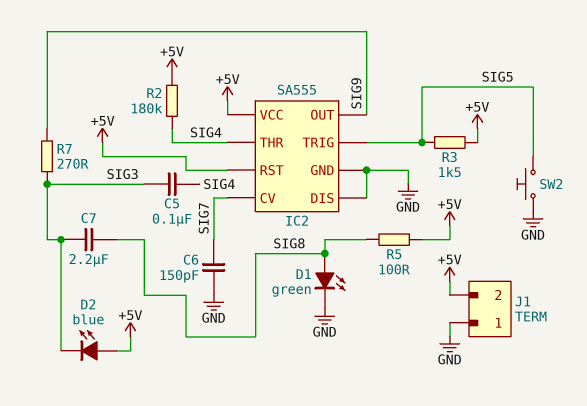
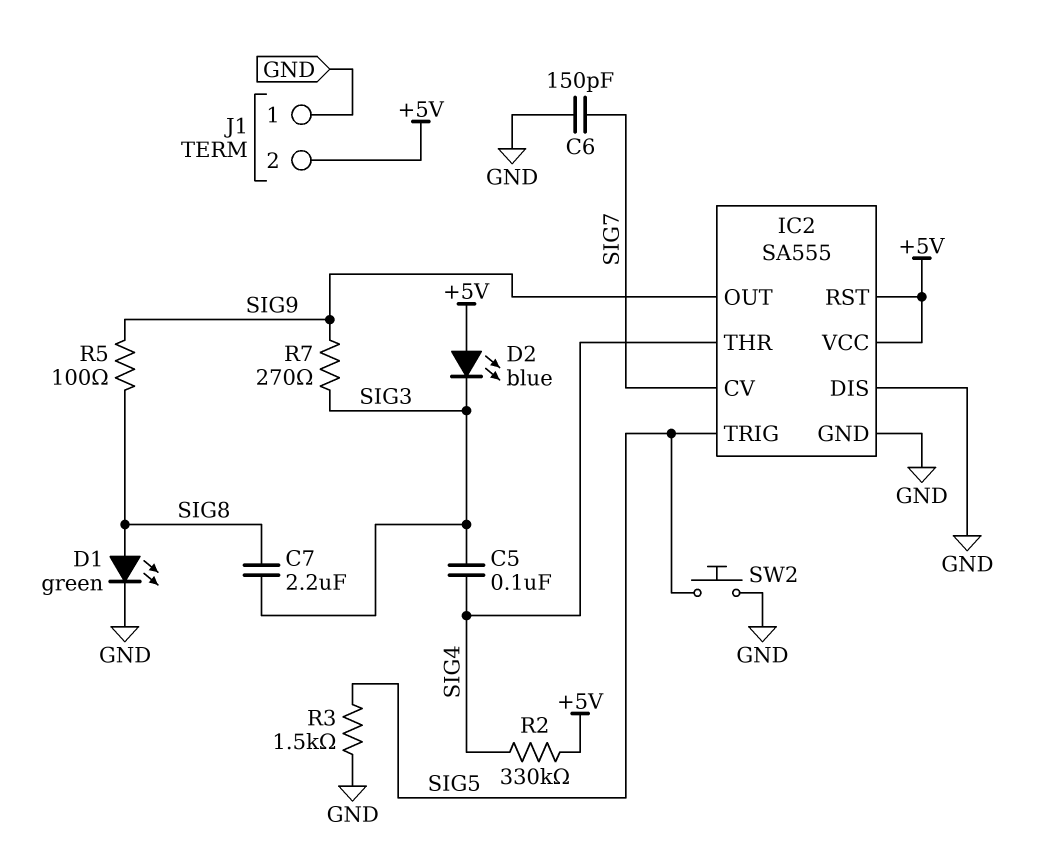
R2: 180k (+5V, SIG4) -> 330k (+5V, SIG4)
R3: 1.5k (+5V, SIG5) -> 1.5k (GND, SIG5)
R5: 100 (+5V, SIG8) -> 100 (SIG8, SIG9)

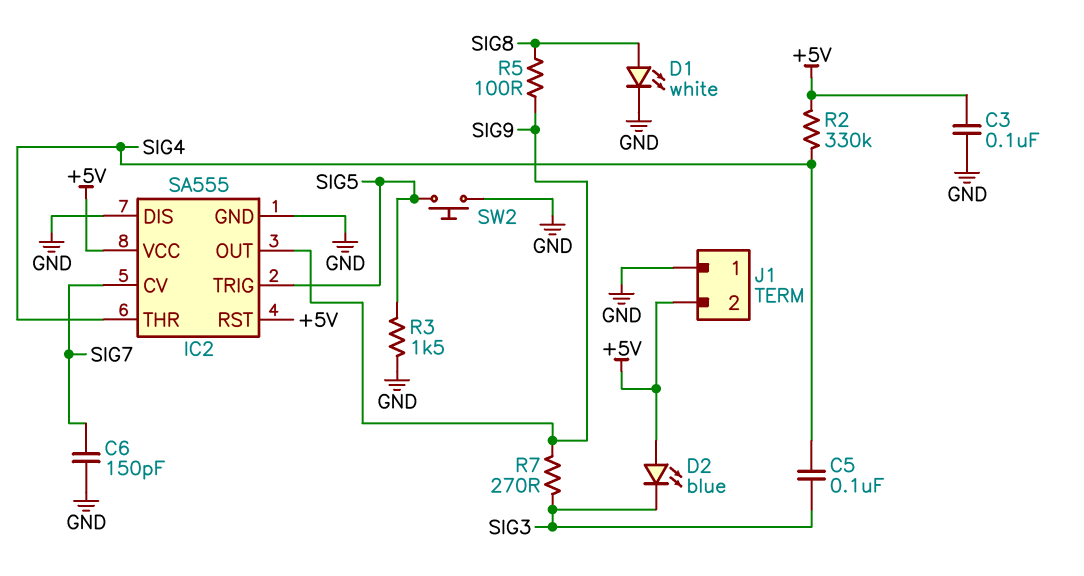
C3: none -> 100nF (+5V, GND)
C7: 2.2uF (SIG3, SIG8) -> none
D1: LED green (A SIG8, K GND) -> LED white (A SIG8, K GND)

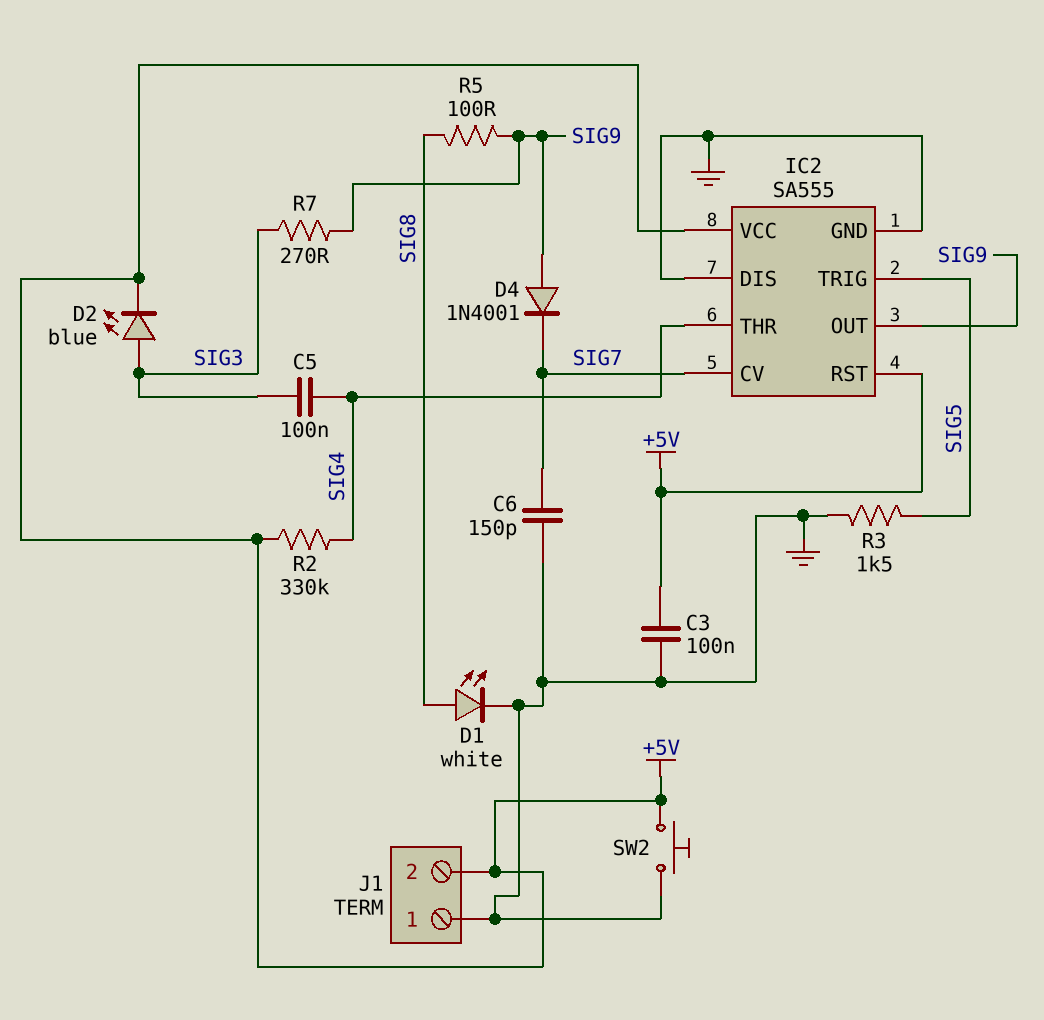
D2: LED blue (A +5V, K SIG3) -> LED blue (A SIG3, K +5V)
D4: none -> diode 1N4001 (A SIG9, K SIG7)
SW2: button (GND, SIG5) -> button (+5V, GND)

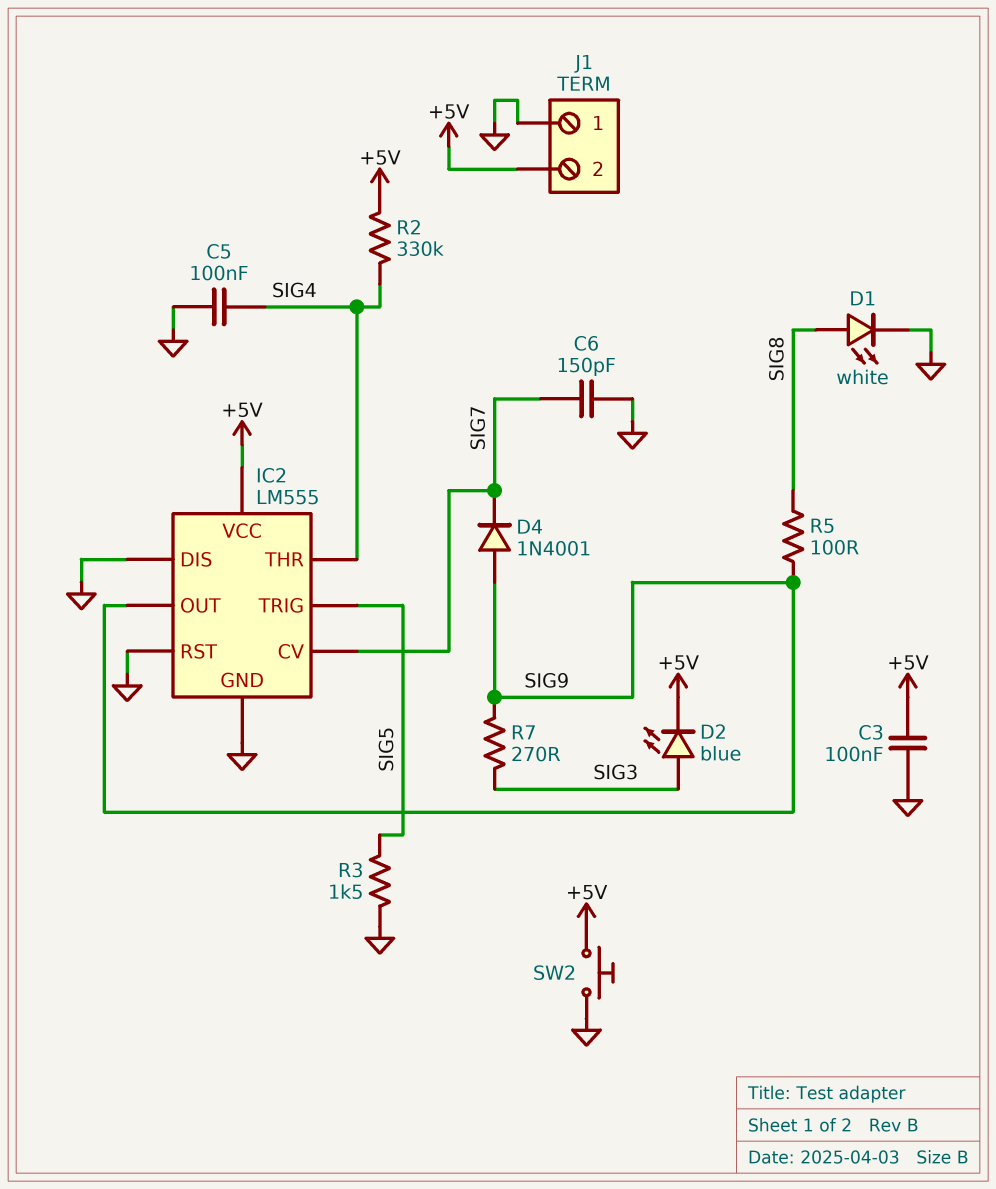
C5: 100nF (SIG3, SIG4) -> 100nF (GND, SIG4)
IC2: SA555 -> LM555
IC2 pin RST: +5V -> GND

